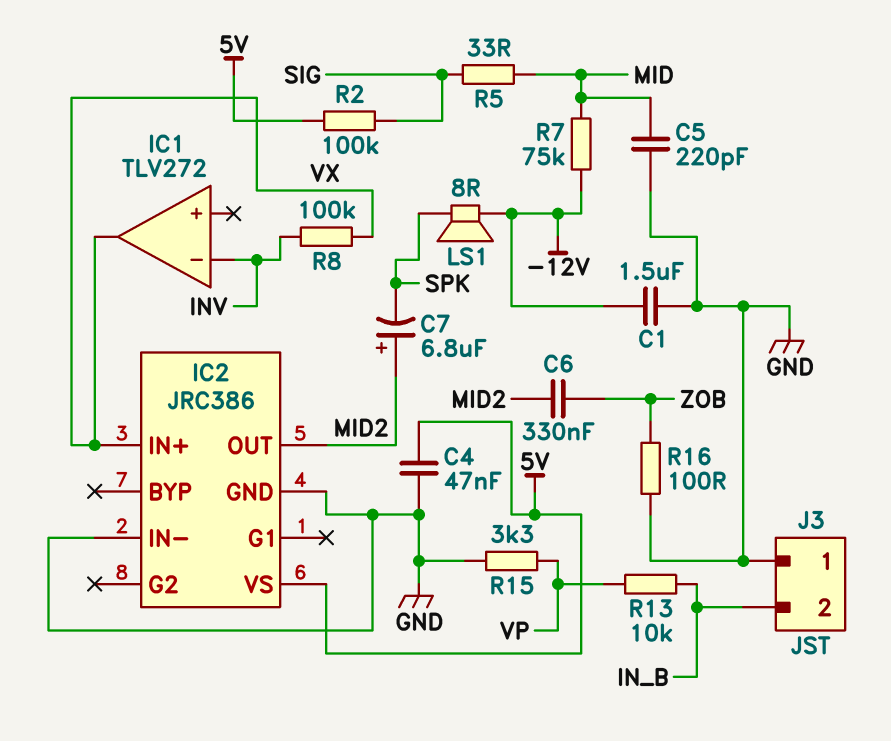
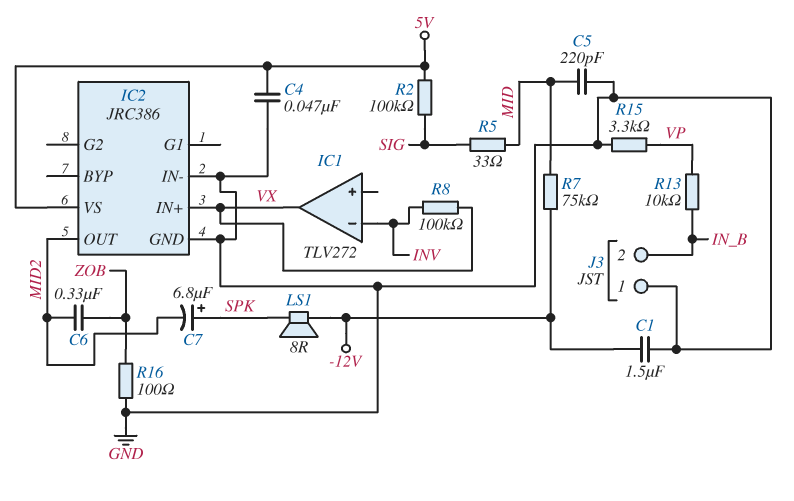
C7: 6.8uF (plus MID2, minus SPK) -> 6.8uF (plus SPK, minus MID2)

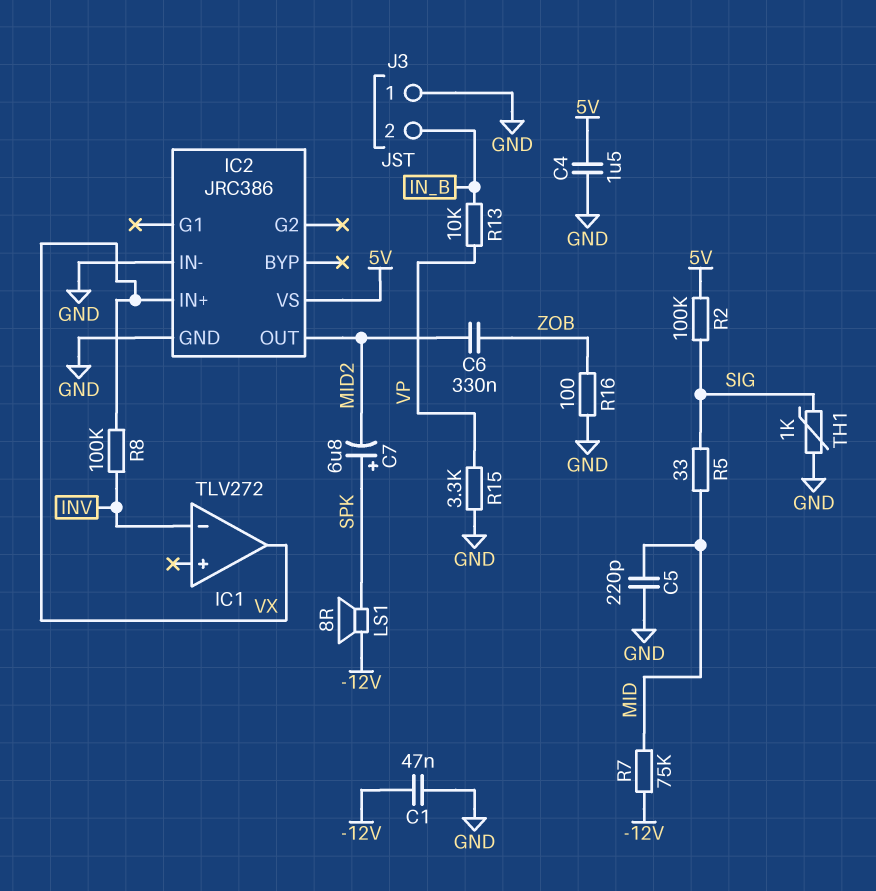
C1: 1.5uF (-12V, GND) -> 47nF (-12V, GND)
C4: 47nF (5V, GND) -> 1.5uF (5V, GND)
TH1: none -> 1k (GND, SIG)

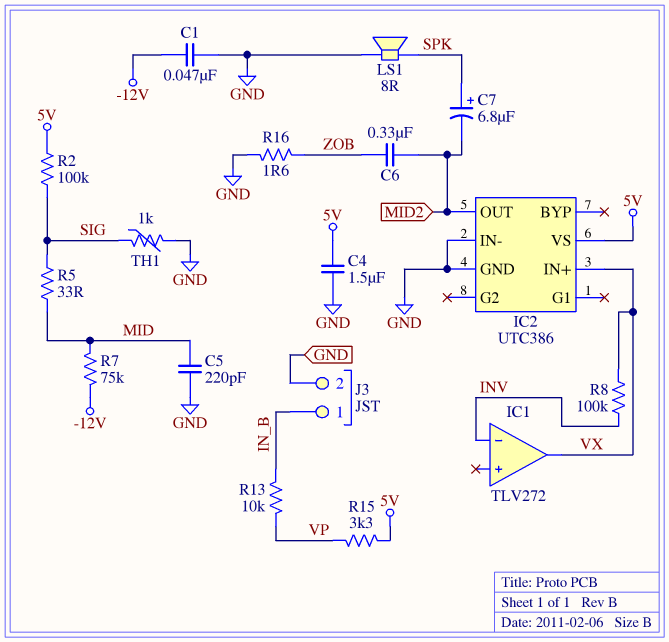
IC2: JRC386 -> UTC386
J3 pin 1: GND -> IN_B
J3 pin 2: IN_B -> GND
LS1: speaker 8R (-12V, SPK) -> speaker 8R (GND, SPK)
R15: 3.3k (GND, VP) -> 3.3k (5V, VP)
R16: 100 (GND, ZOB) -> 1.6 (GND, ZOB)

